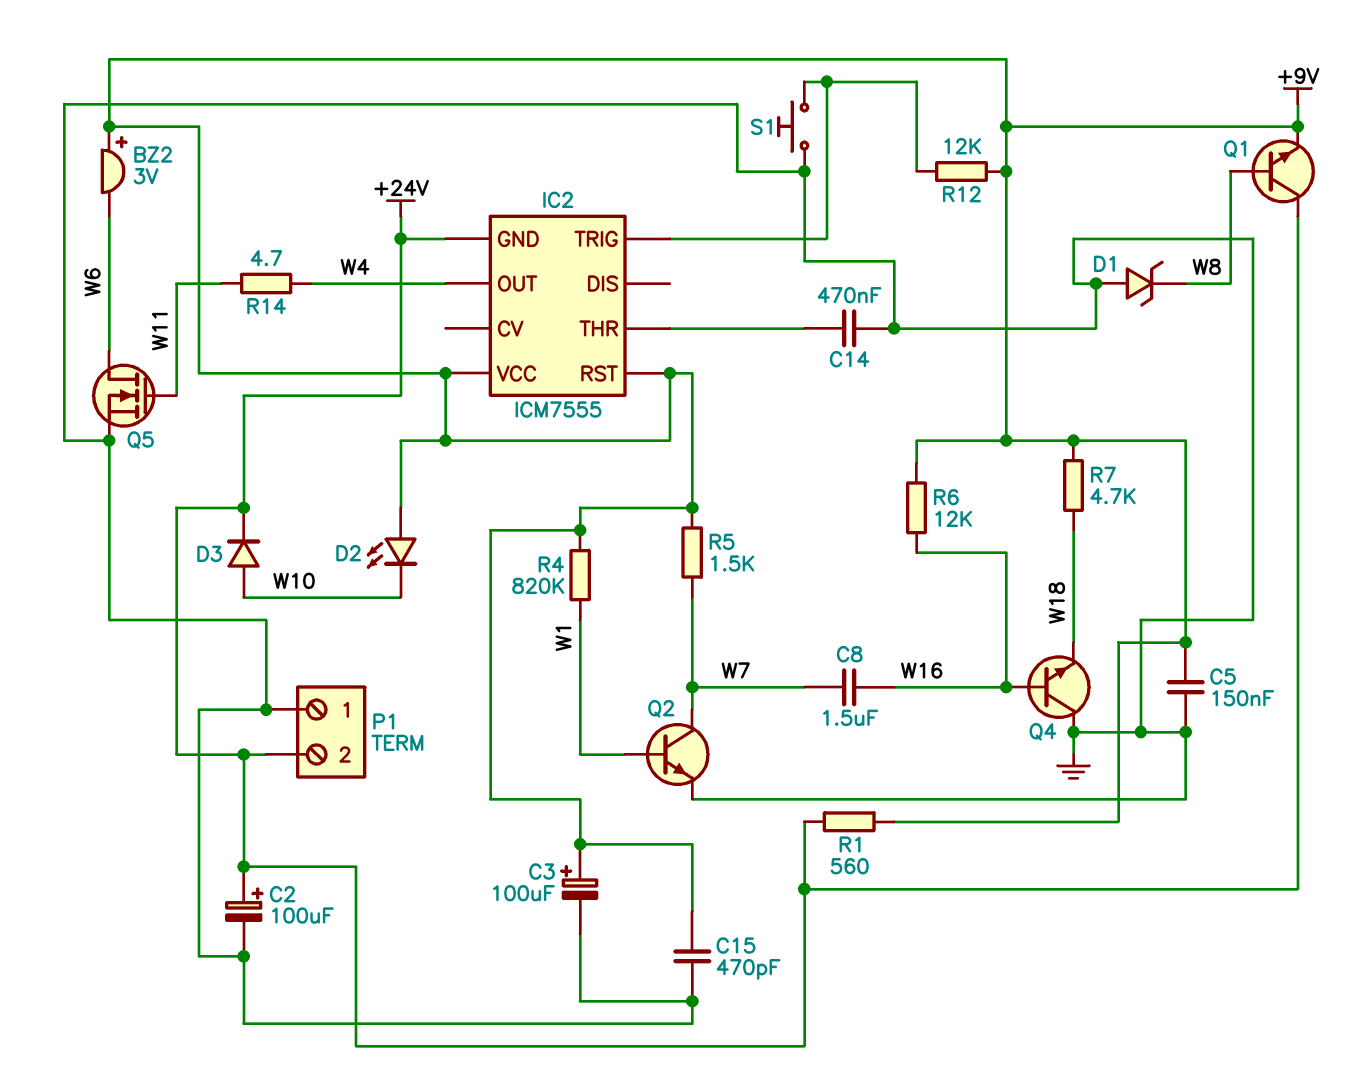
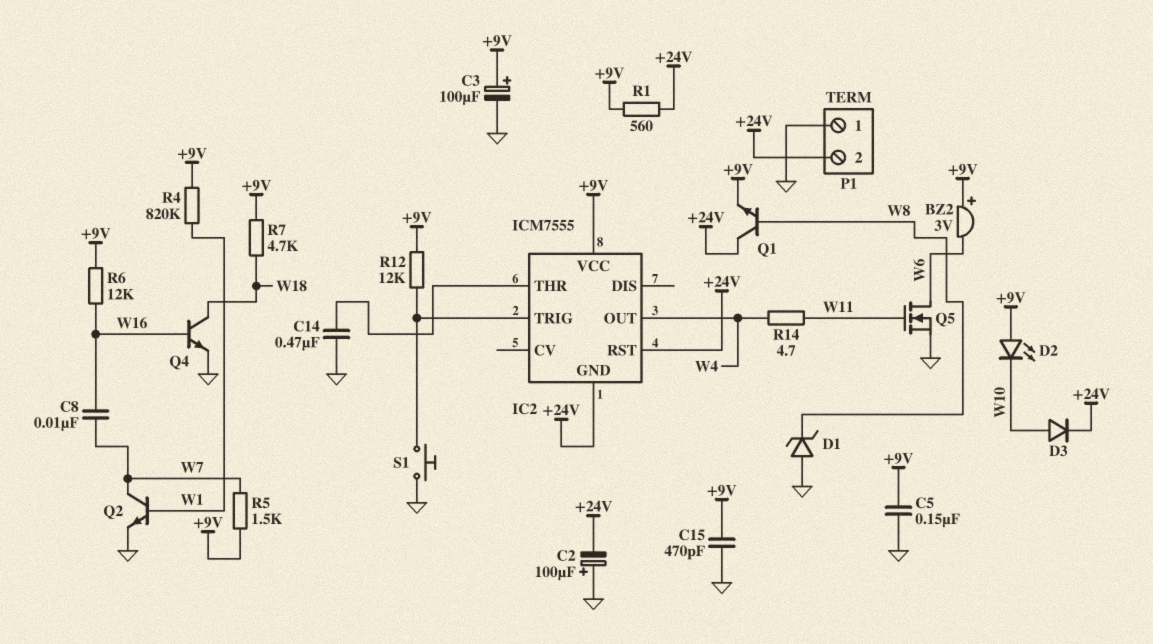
C2: 100uF (plus +24V, minus GND) -> 100uF (plus GND, minus +24V)
C8: 1.5uF (W7, W16) -> 10nF (W7, W16)
IC2 pin RST: +9V -> +24V
Q4: NPN (B W16, C GND, E W18) -> NPN (B W16, C W18, E GND)

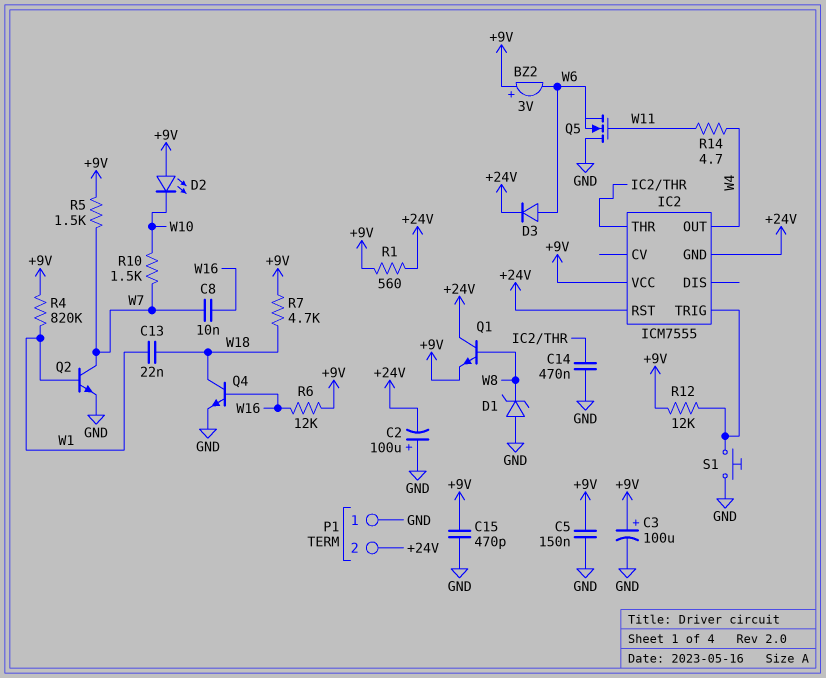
C13: none -> 22nF (W1, W18)
D3: diode (A W10, K +24V) -> diode (A W6, K +24V)
Q5: NMOS (G W11, D W6, S GND) -> NMOS (G W11, D GND, S W6)
R10: none -> 1.5k (W7, W10)

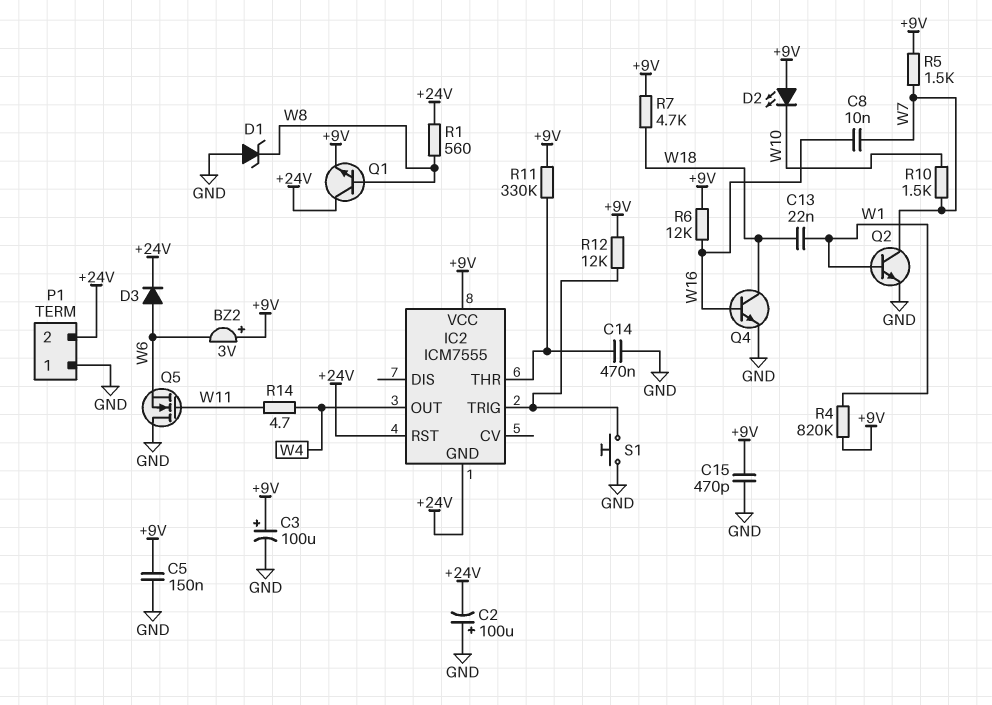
R1: 560 (+9V, +24V) -> 560 (+24V, W8)
R11: none -> 330k (+9V, IC2/THR)

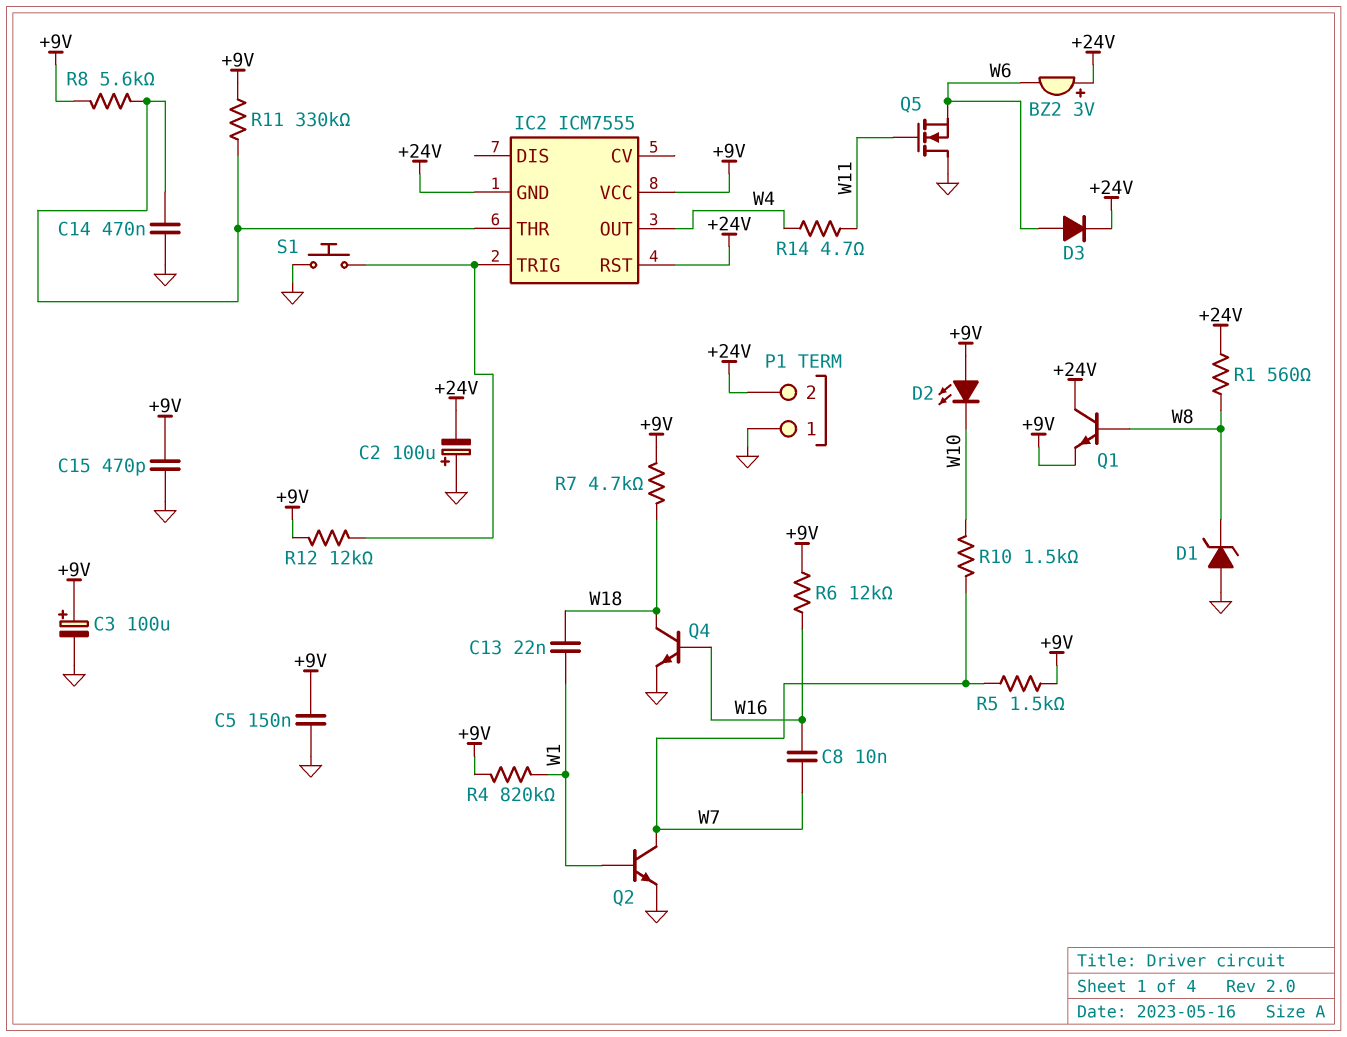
BZ2: buzzer 3V (plus +9V, minus W6) -> buzzer 3V (plus +24V, minus W6)
R8: none -> 5.6k (+9V, IC2/THR)

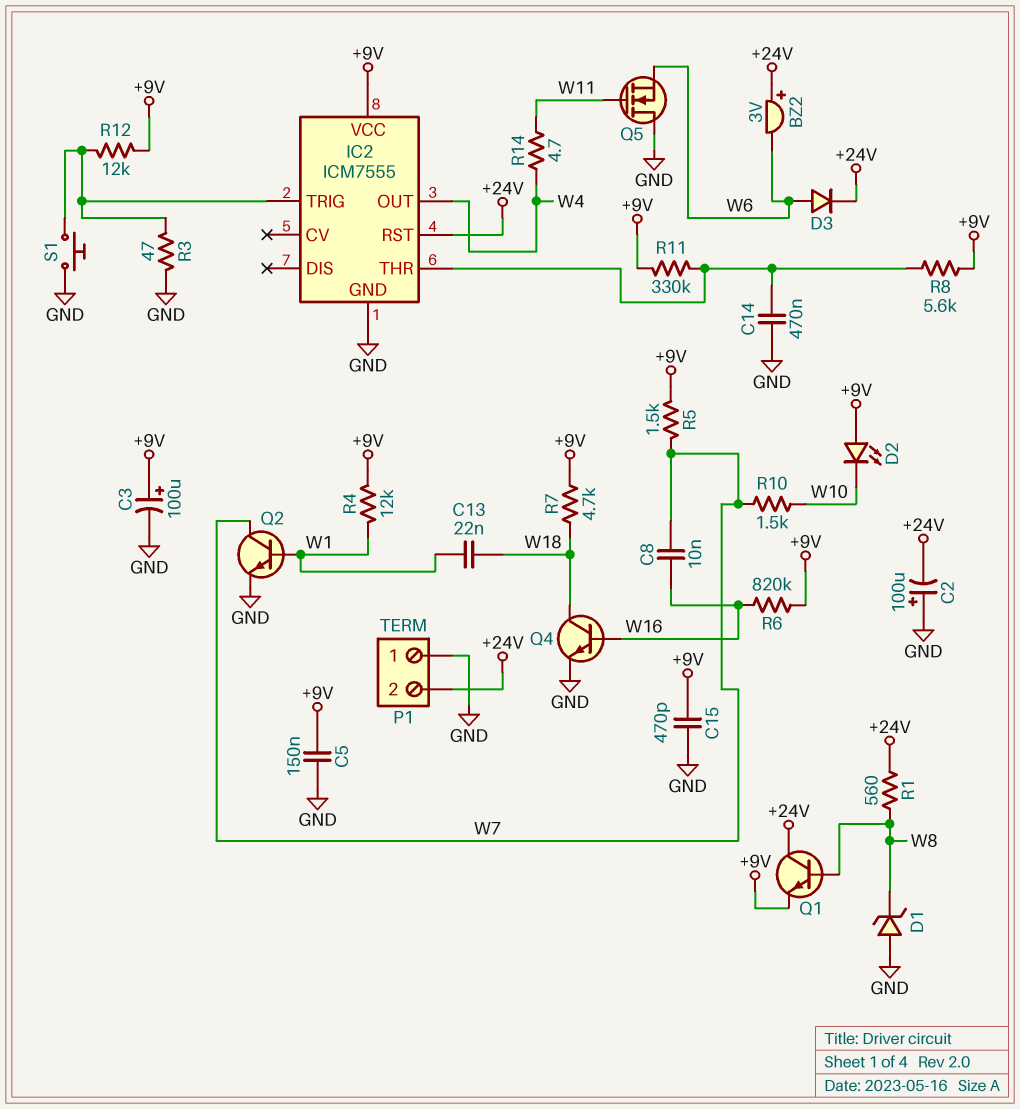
IC2 pin GND: +24V -> GND
R3: none -> 47 (GND, IC2/TRIG)
R4: 820k (+9V, W1) -> 12k (+9V, W1)
R6: 12k (+9V, W16) -> 820k (+9V, W16)

